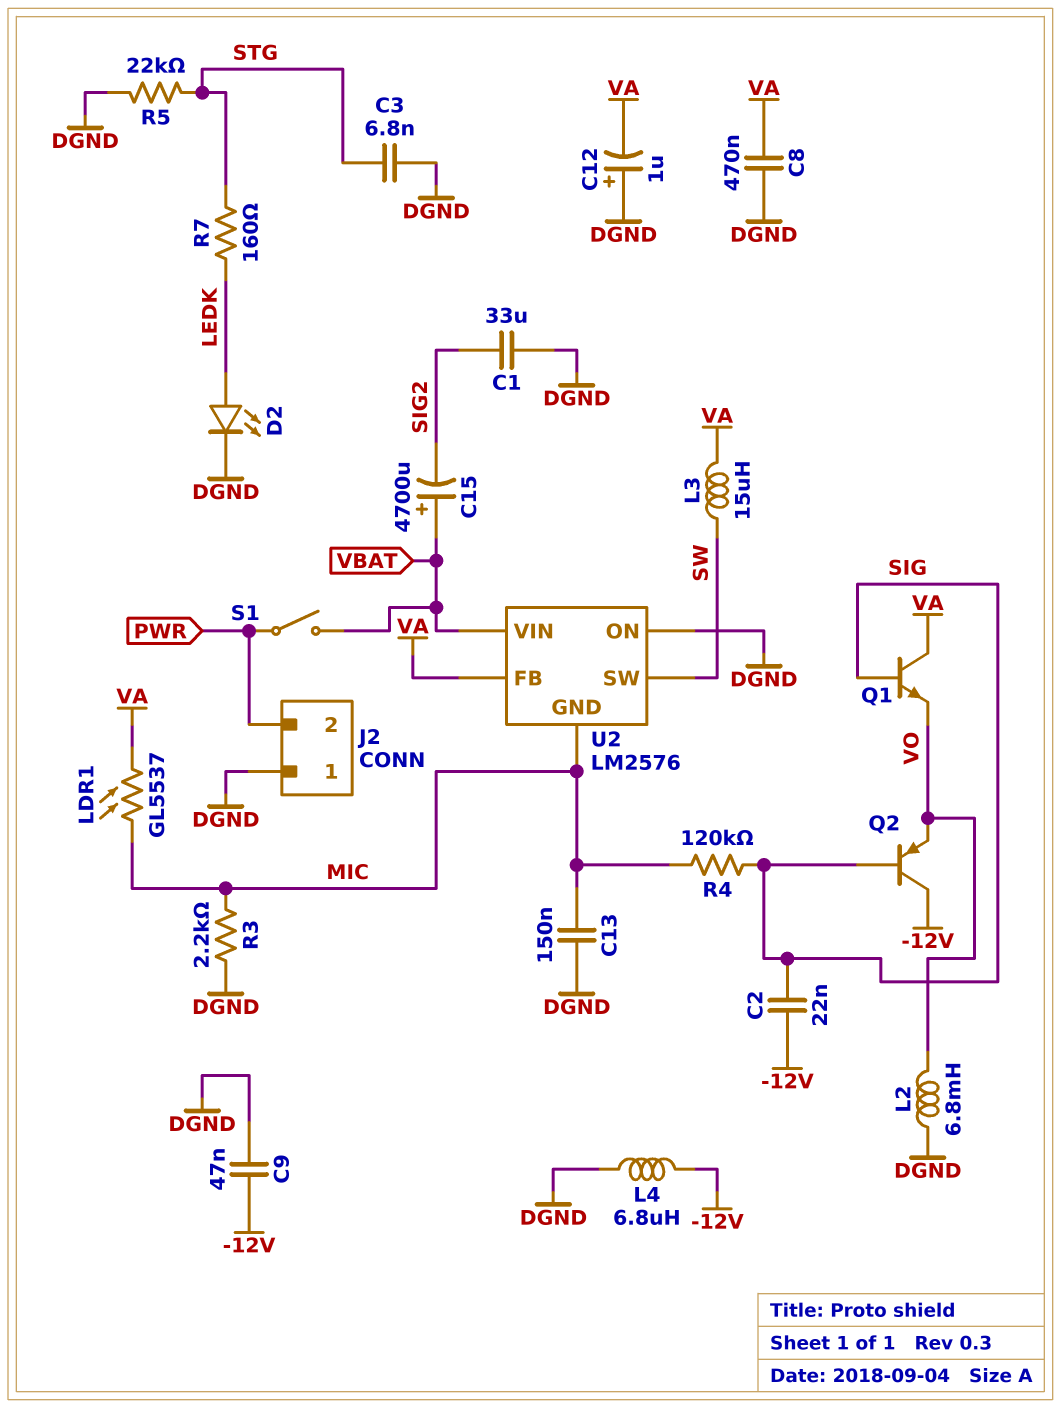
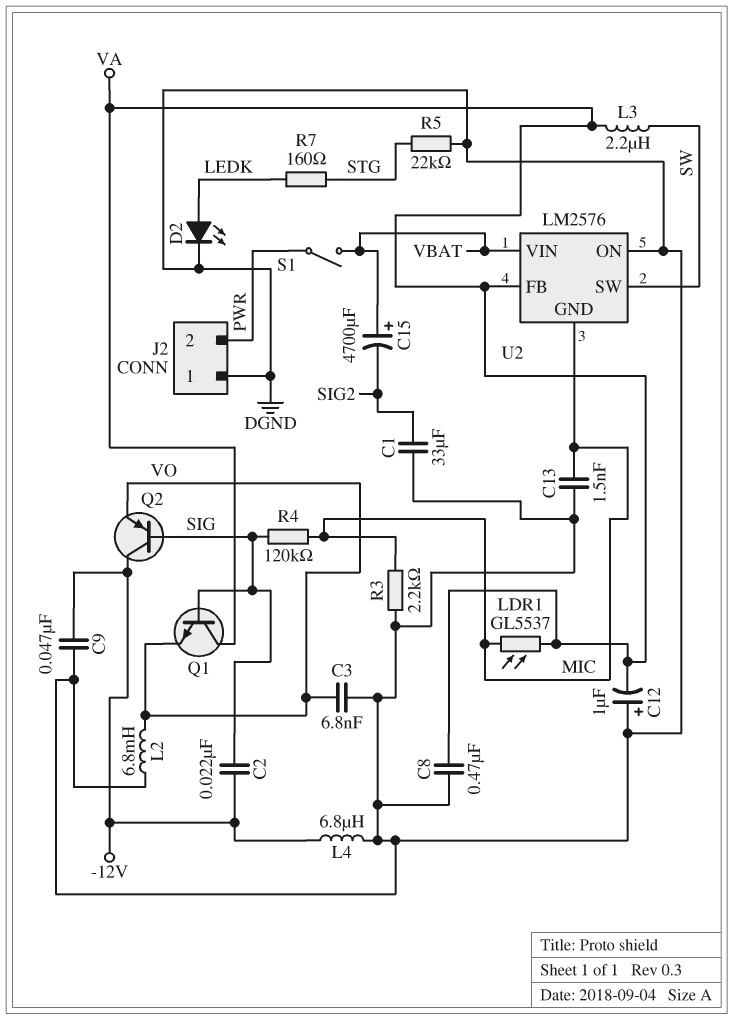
C3: 6.8nF (DGND, STG) -> 6.8nF (DGND, VO)
C13: 150nF (DGND, MIC) -> 1.5nF (DGND, MIC)
L3: 15uH (SW, VA) -> 2.2uH (SW, VA)

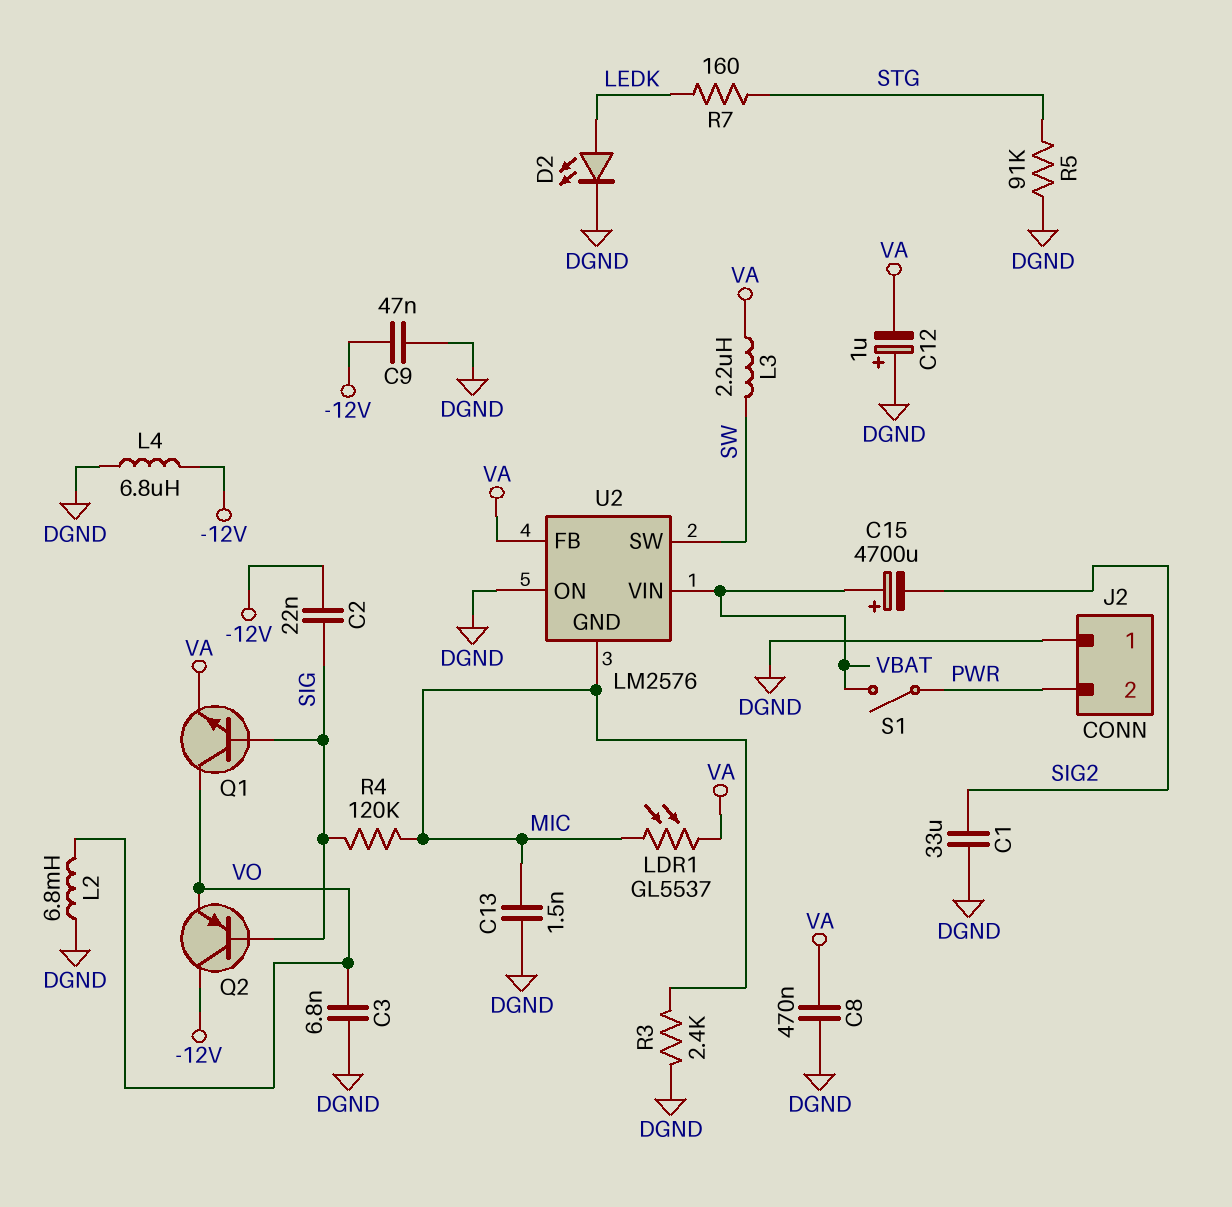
Q1: NPN (B SIG, C VA, E VO) -> NPN (B SIG, C VO, E VA)
R3: 2.2k (DGND, MIC) -> 2.4k (DGND, MIC)
R5: 22k (DGND, STG) -> 91k (DGND, STG)

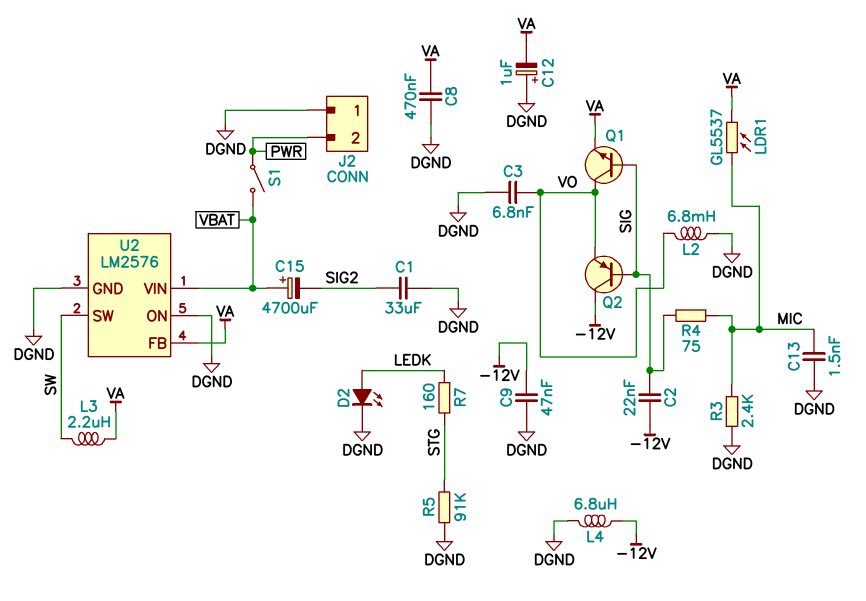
R4: 120k (MIC, SIG) -> 75 (MIC, SIG)
U2 pin GND: MIC -> DGND

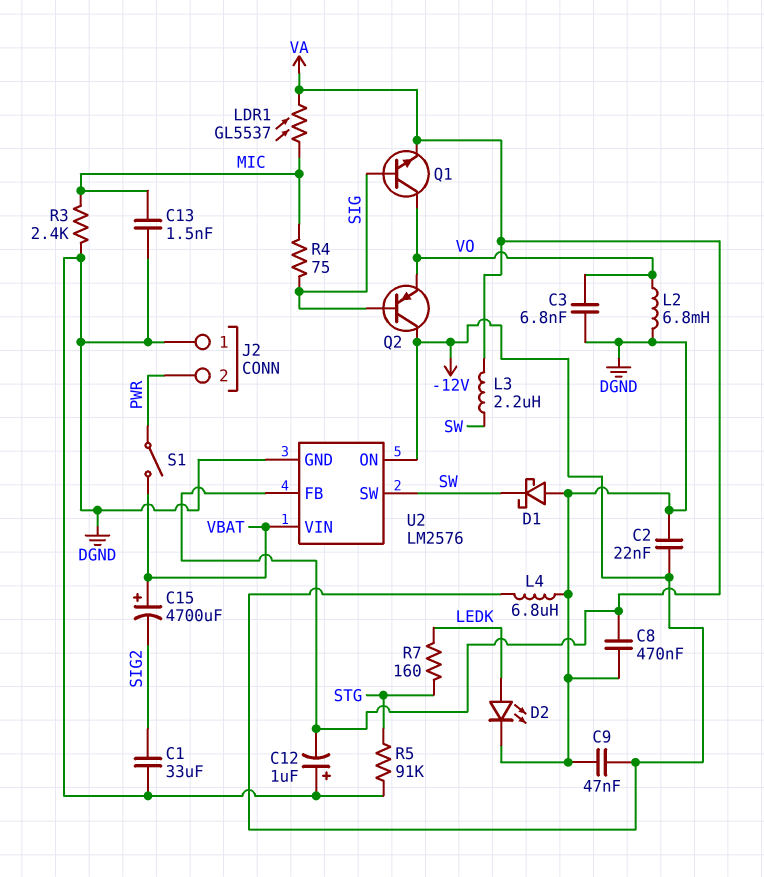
C2: 22nF (-12V, SIG) -> 22nF (-12V, DGND)
D1: none -> schottky (A DGND, K SW)
U2 pin ON: DGND -> -12V

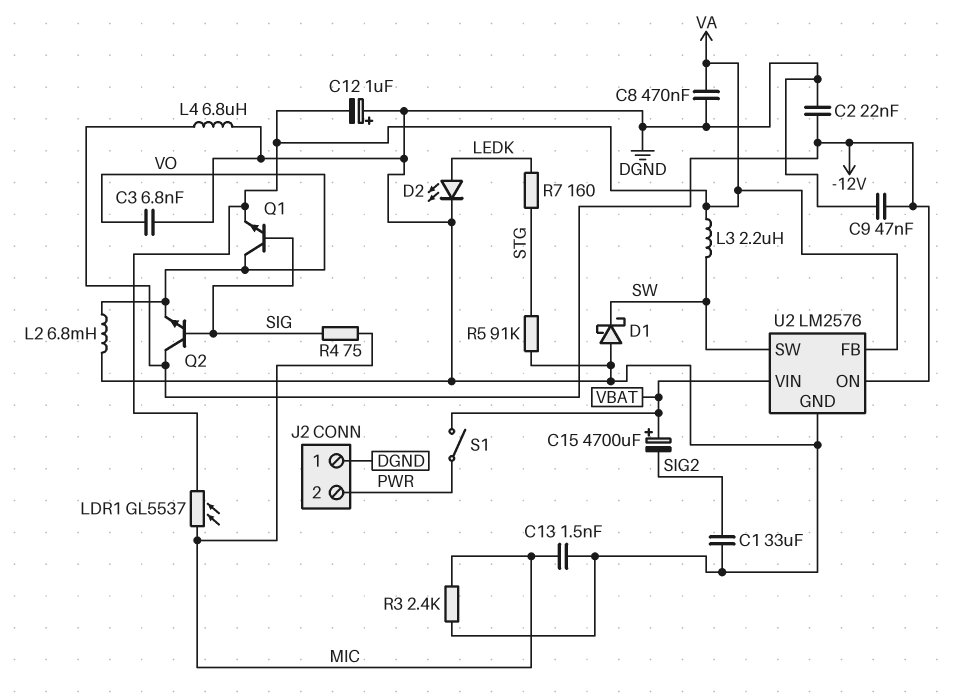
Q2: PNP (B SIG, C -12V, E VO) -> NPN (B SIG, C -12V, E VO)

